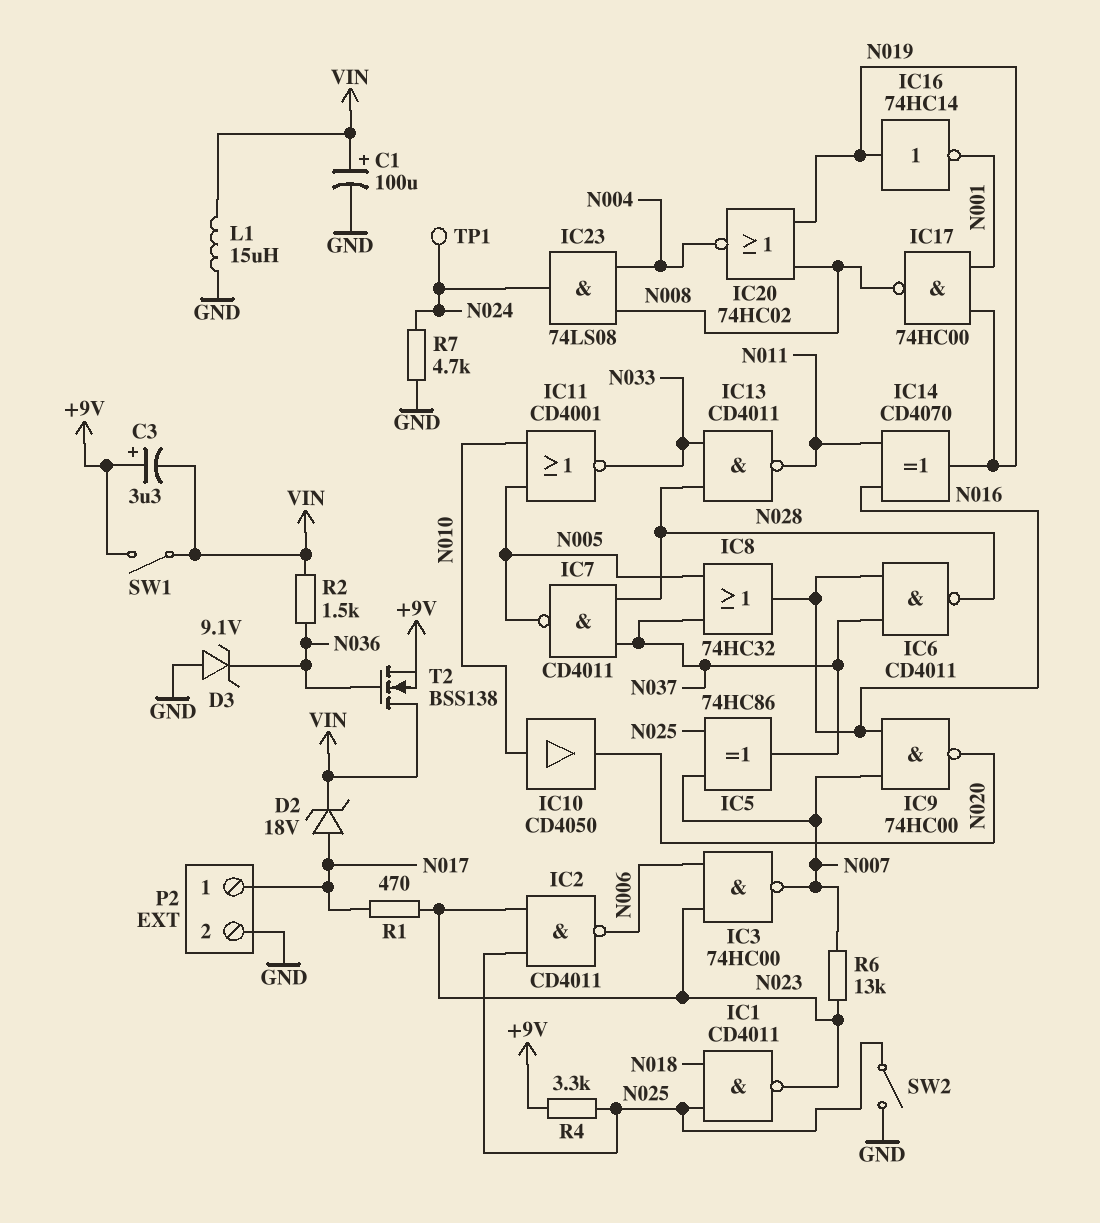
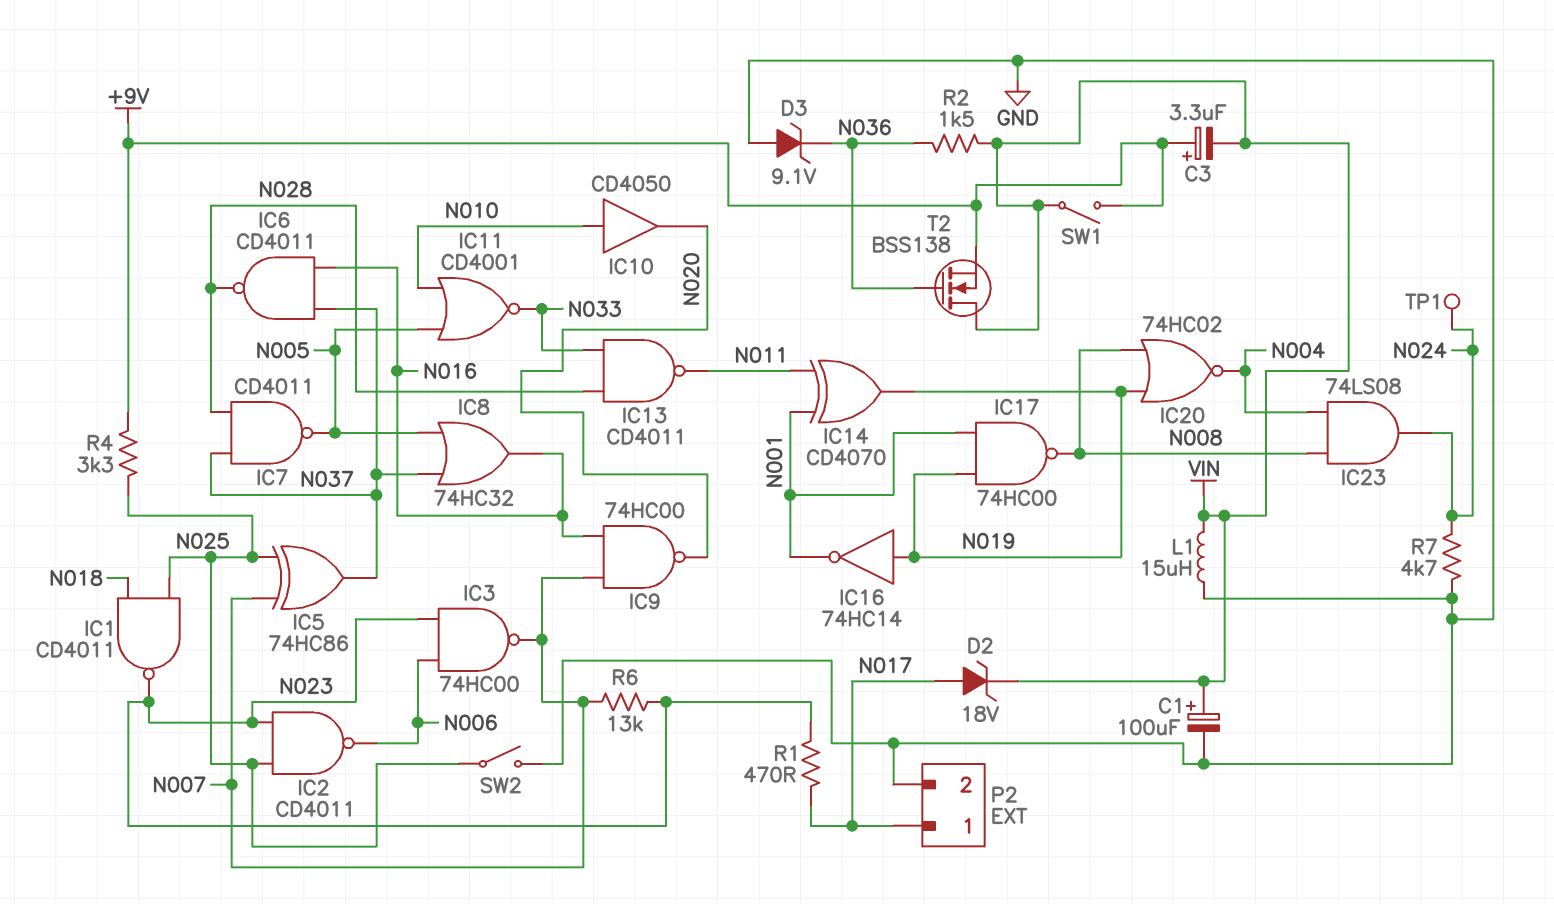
IC14: XOR CD4070 (in N011, in N016, out N019) -> XOR CD4070 (in N001, in N011, out N019)

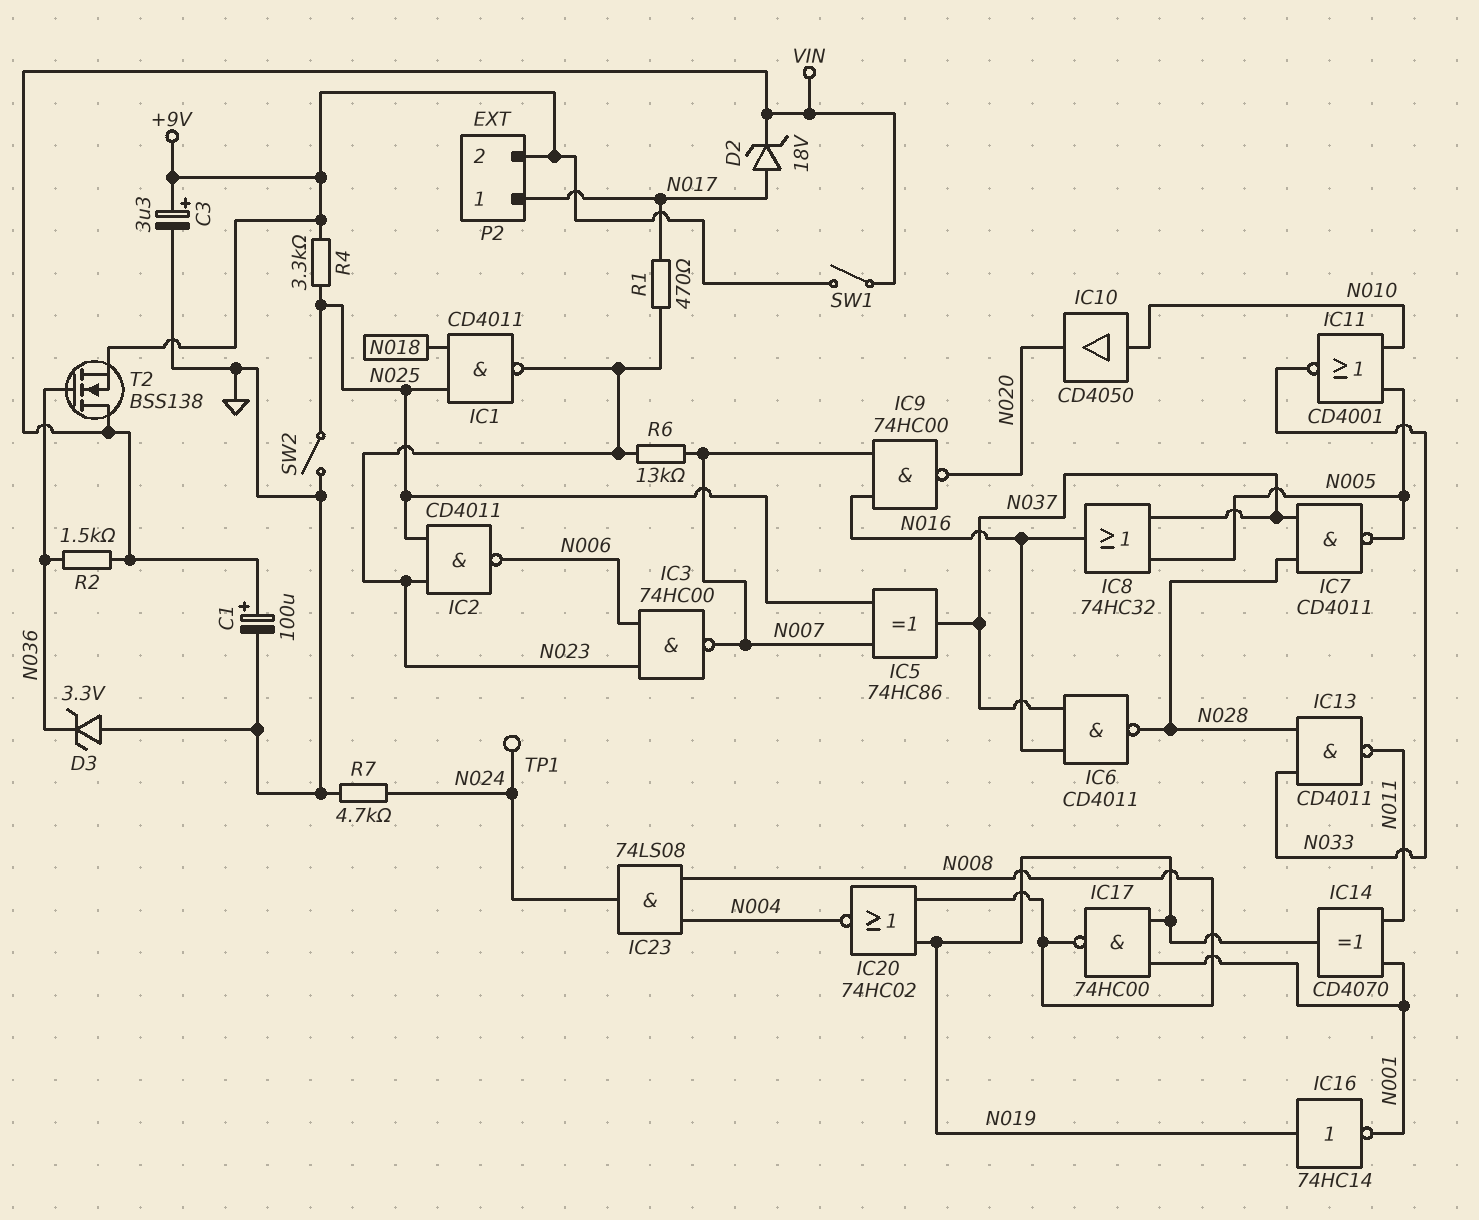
C3: 3.3uF (plus +9V, minus VIN) -> 3.3uF (plus +9V, minus GND)
D3: zener 9.1V (A GND, K N036) -> zener 3.3V (A GND, K N036)
L1: 15uH (GND, VIN) -> none
P2 pin 2: GND -> +9V

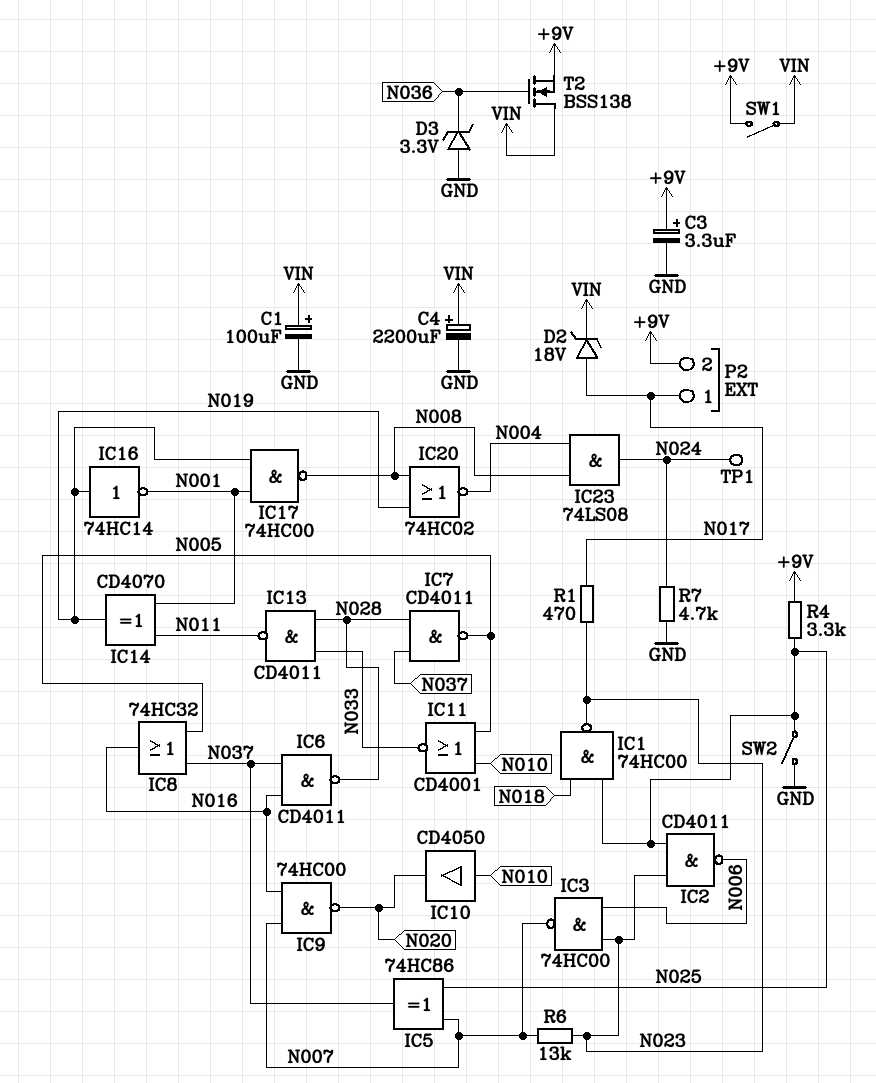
C4: none -> 2200uF (plus VIN, minus GND)
IC1: NAND CD4011 (in N018, in N025, out N023) -> NAND 74HC00 (in N018, in N025, out N023)
R2: 1.5k (N036, VIN) -> none

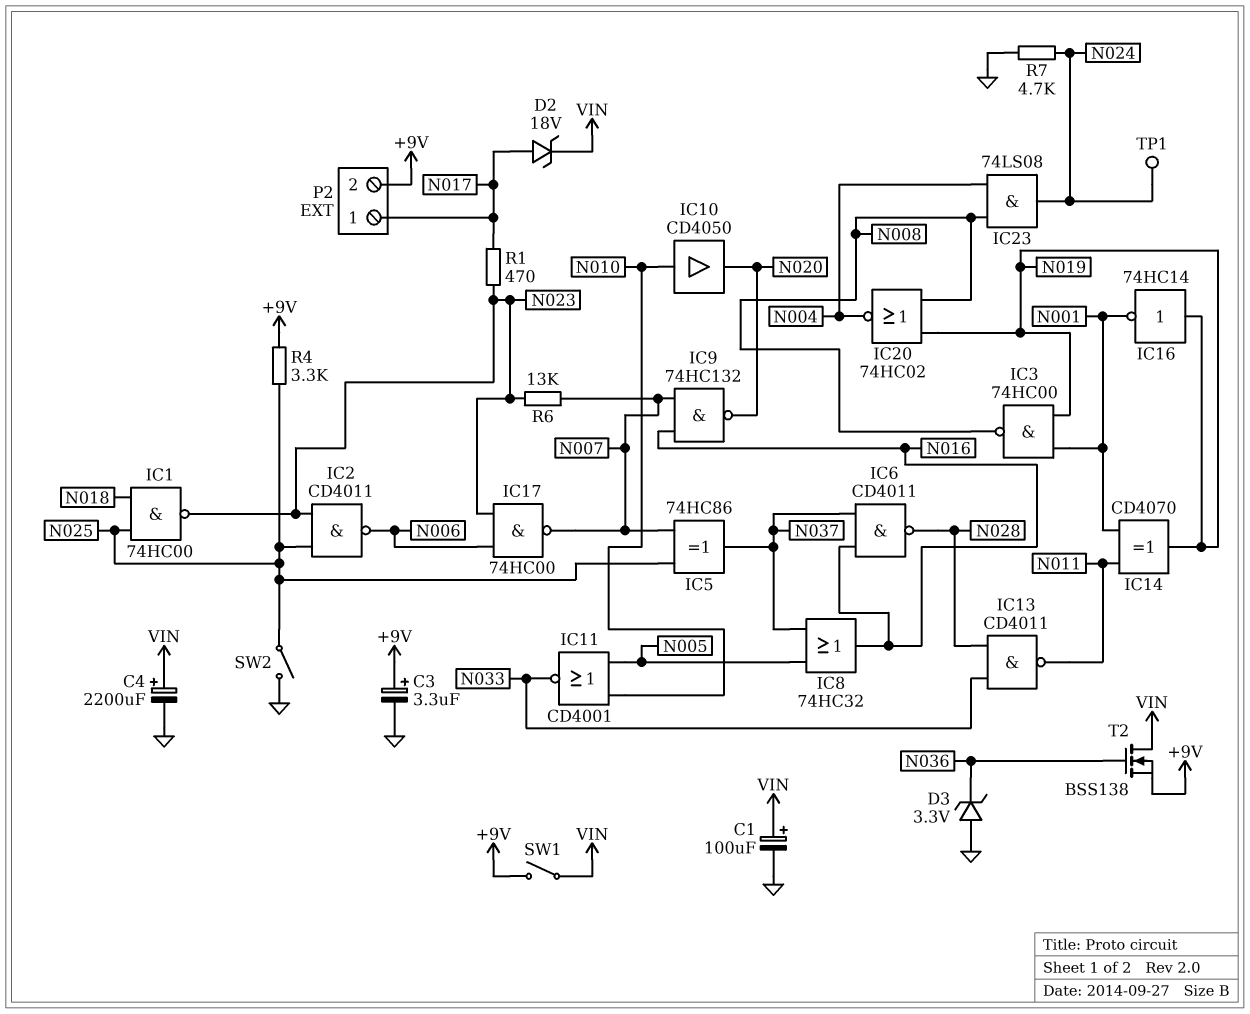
IC3: NAND 74HC00 (in N006, in N023, out N007) -> NAND 74HC00 (in N001, in N019, out N008)
IC7: NAND CD4011 (in N028, in N037, out N005) -> none
IC9: NAND 74HC00 (in N007, in N016, out N020) -> NAND 74HC132 (in N007, in N016, out N020)
IC17: NAND 74HC00 (in N001, in N019, out N008) -> NAND 74HC00 (in N006, in N023, out N007)

